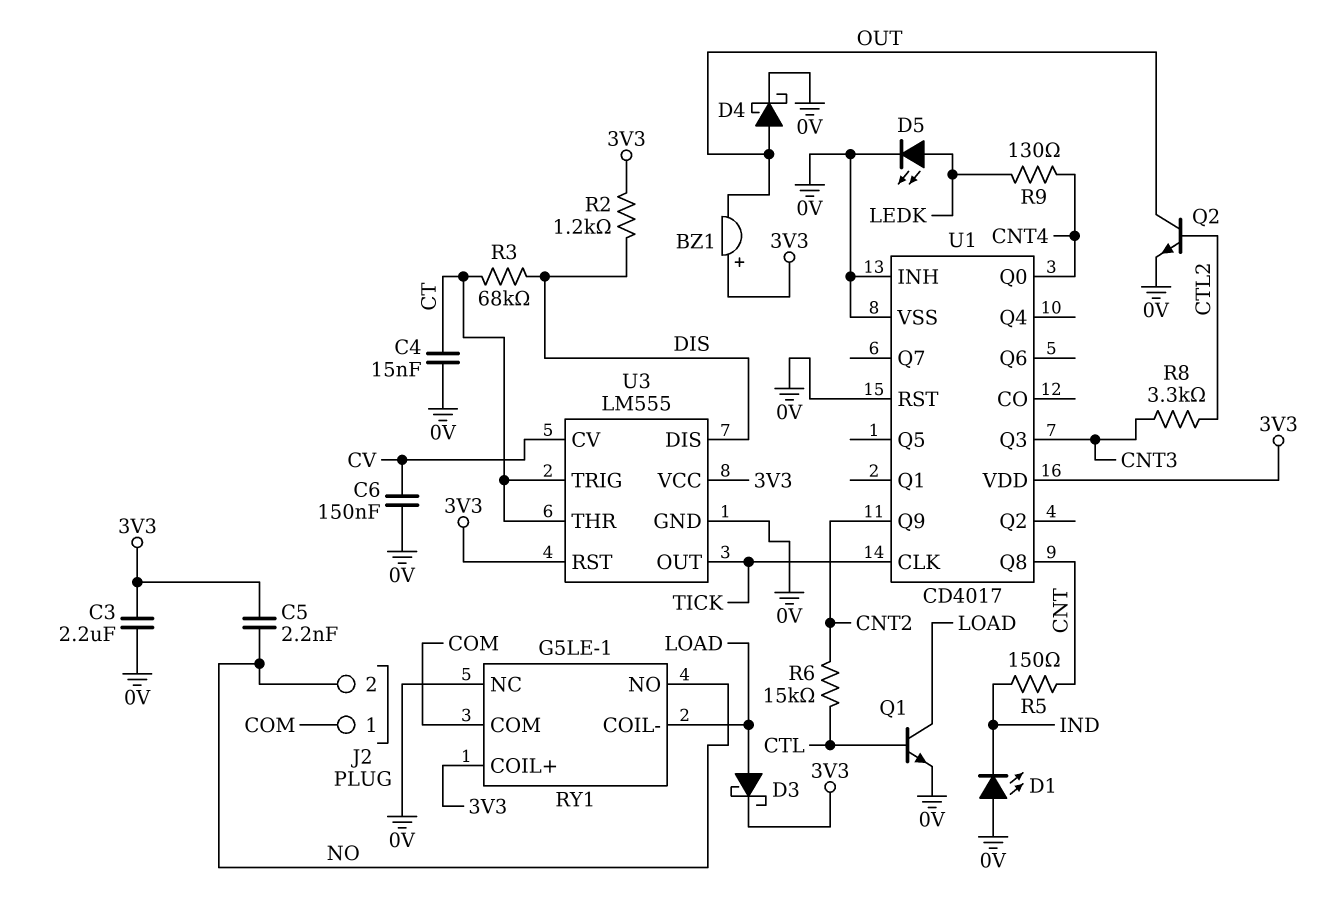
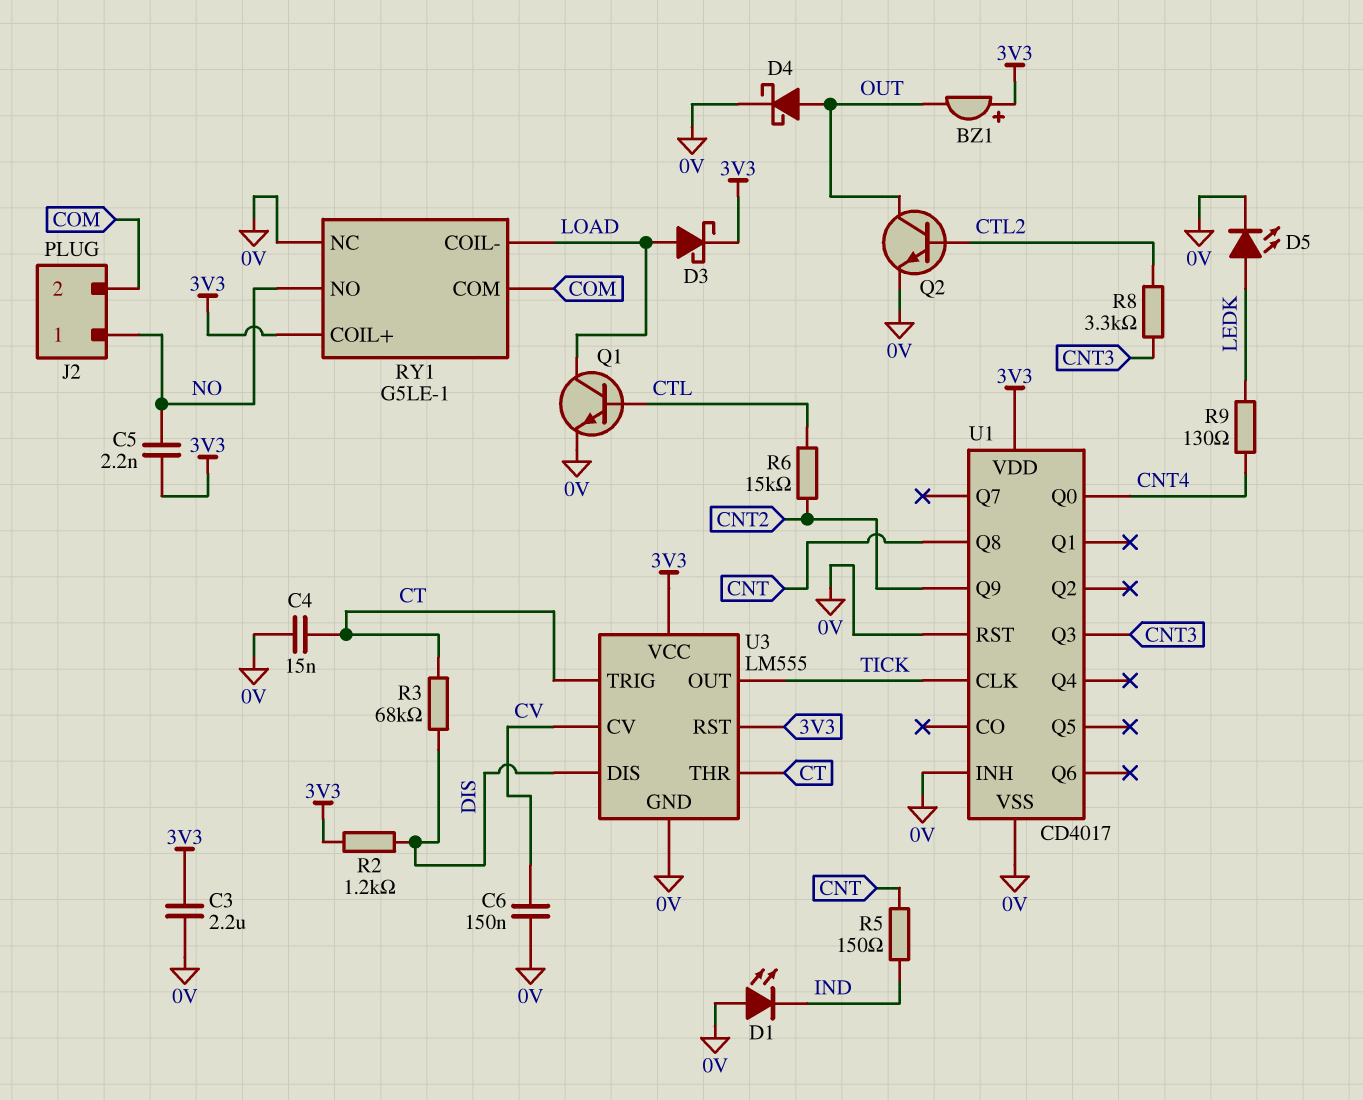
J2 pin 1: COM -> NO
J2 pin 2: NO -> COM

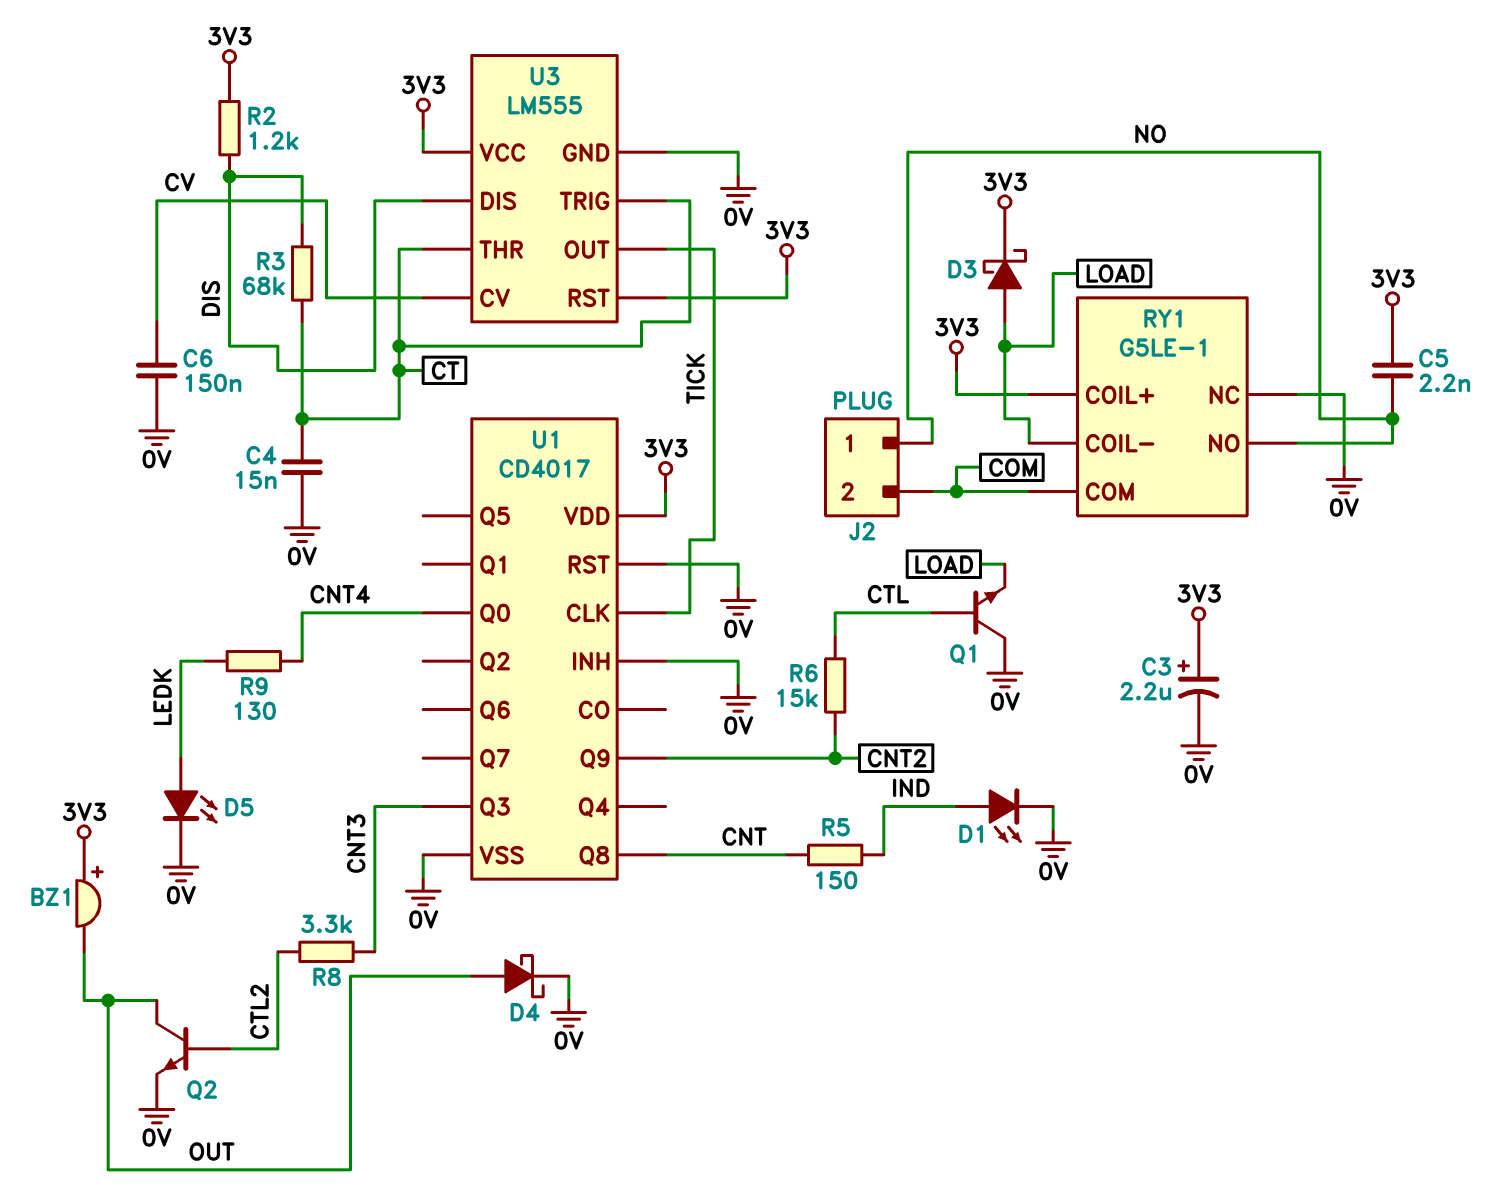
C3: 2.2uF (0V, 3V3) -> 2.2uF (plus 3V3, minus 0V)
D1: LED (A 0V, K IND) -> LED (A IND, K 0V)
Q1: NPN (B CTL, C LOAD, E 0V) -> NPN (B CTL, C 0V, E LOAD)

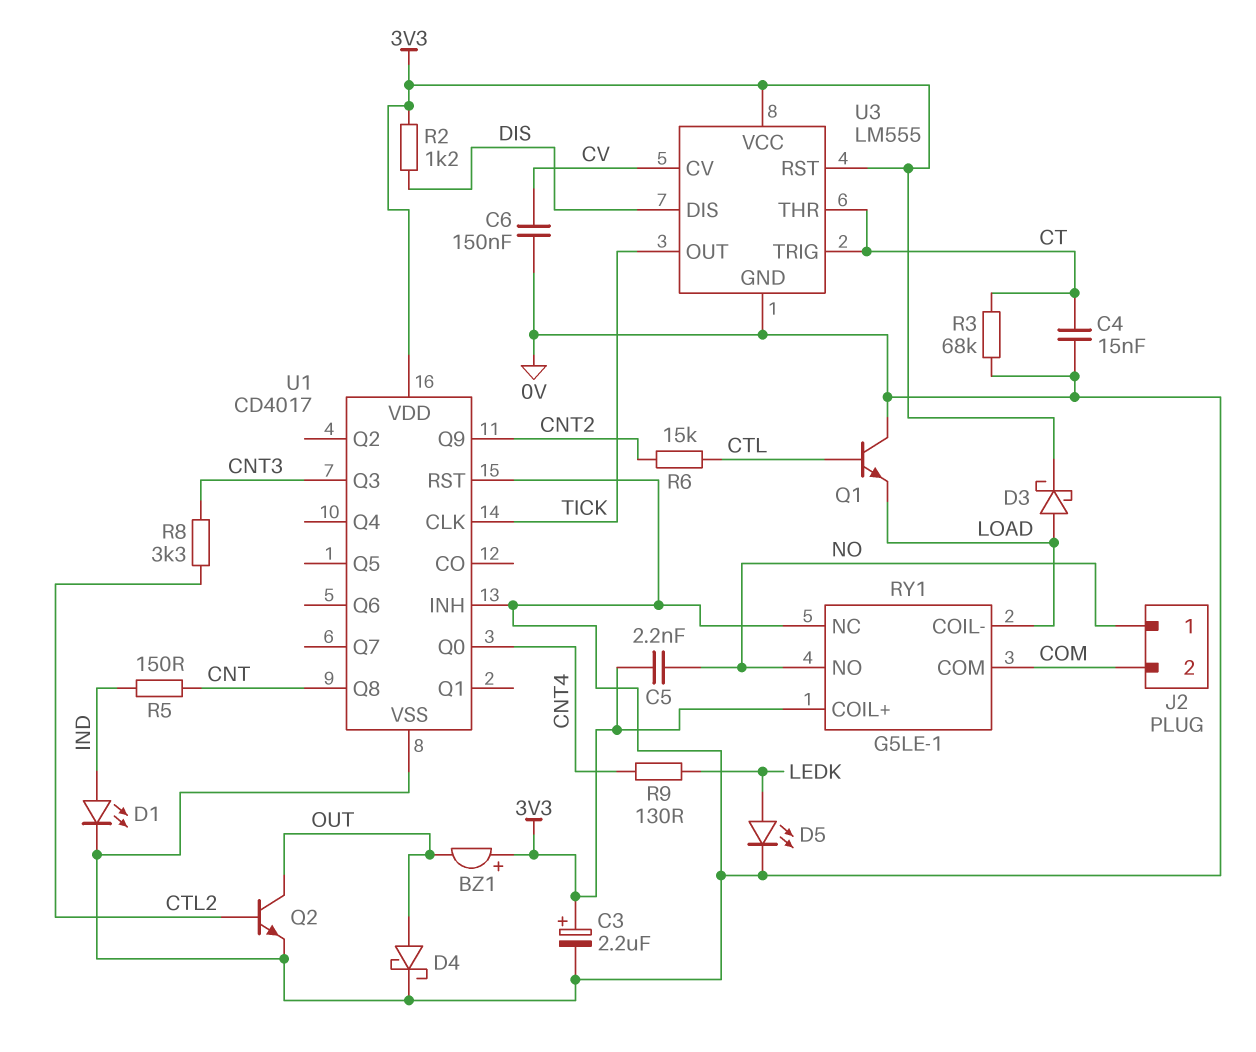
R3: 68k (CT, DIS) -> 68k (0V, CT)

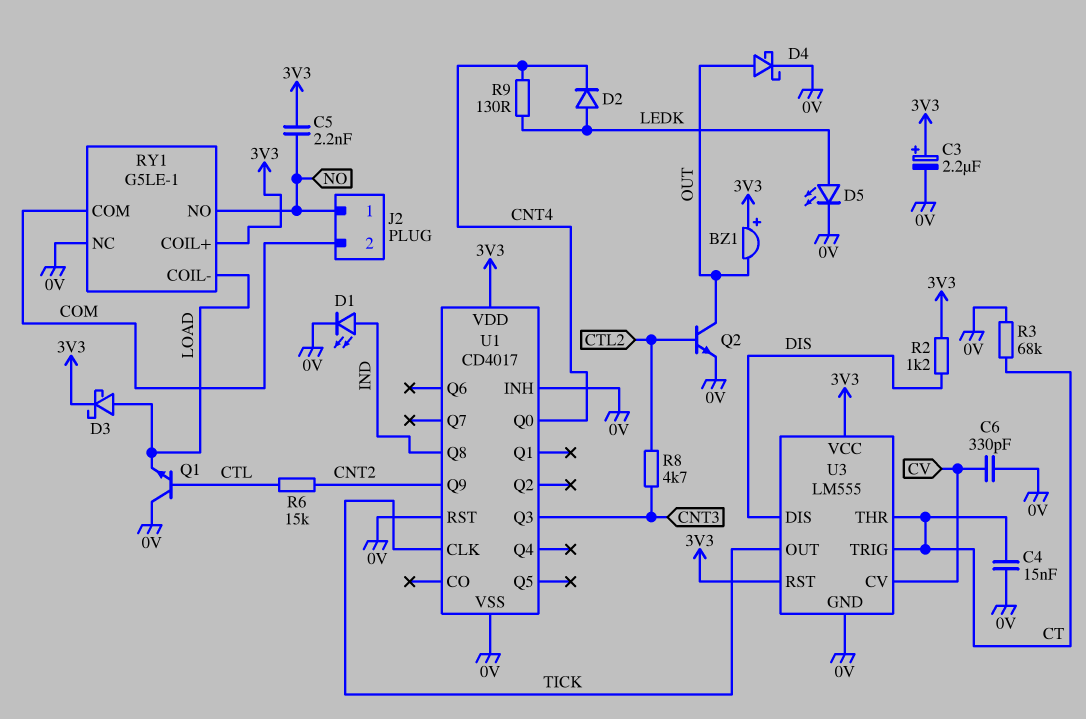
C6: 150nF (0V, CV) -> 330pF (0V, CV)
D2: none -> diode (A LEDK, K CNT4)
R5: 150 (CNT, IND) -> none
R8: 3.3k (CNT3, CTL2) -> 4.7k (CNT3, CTL2)
U1 pin Q8: CNT -> IND

